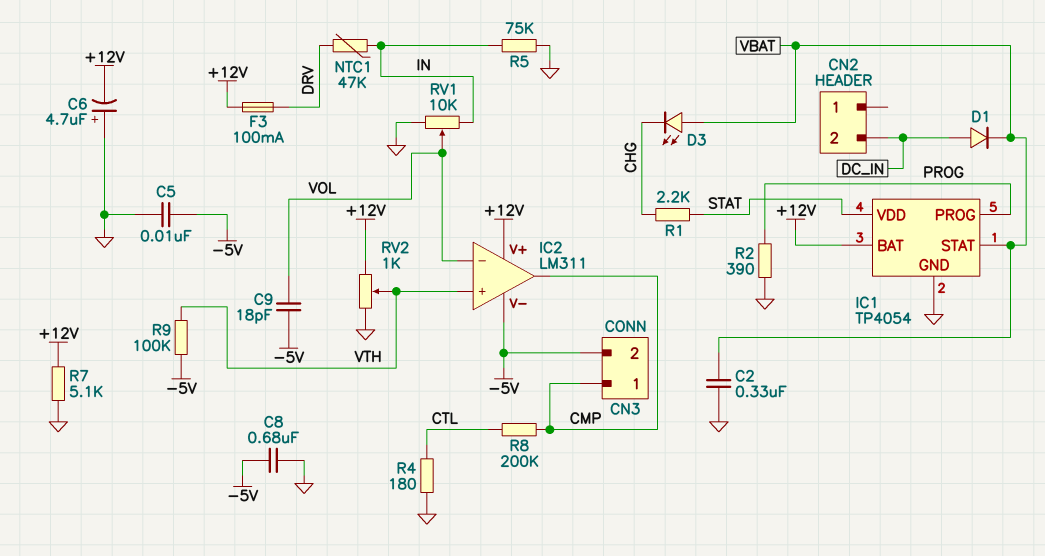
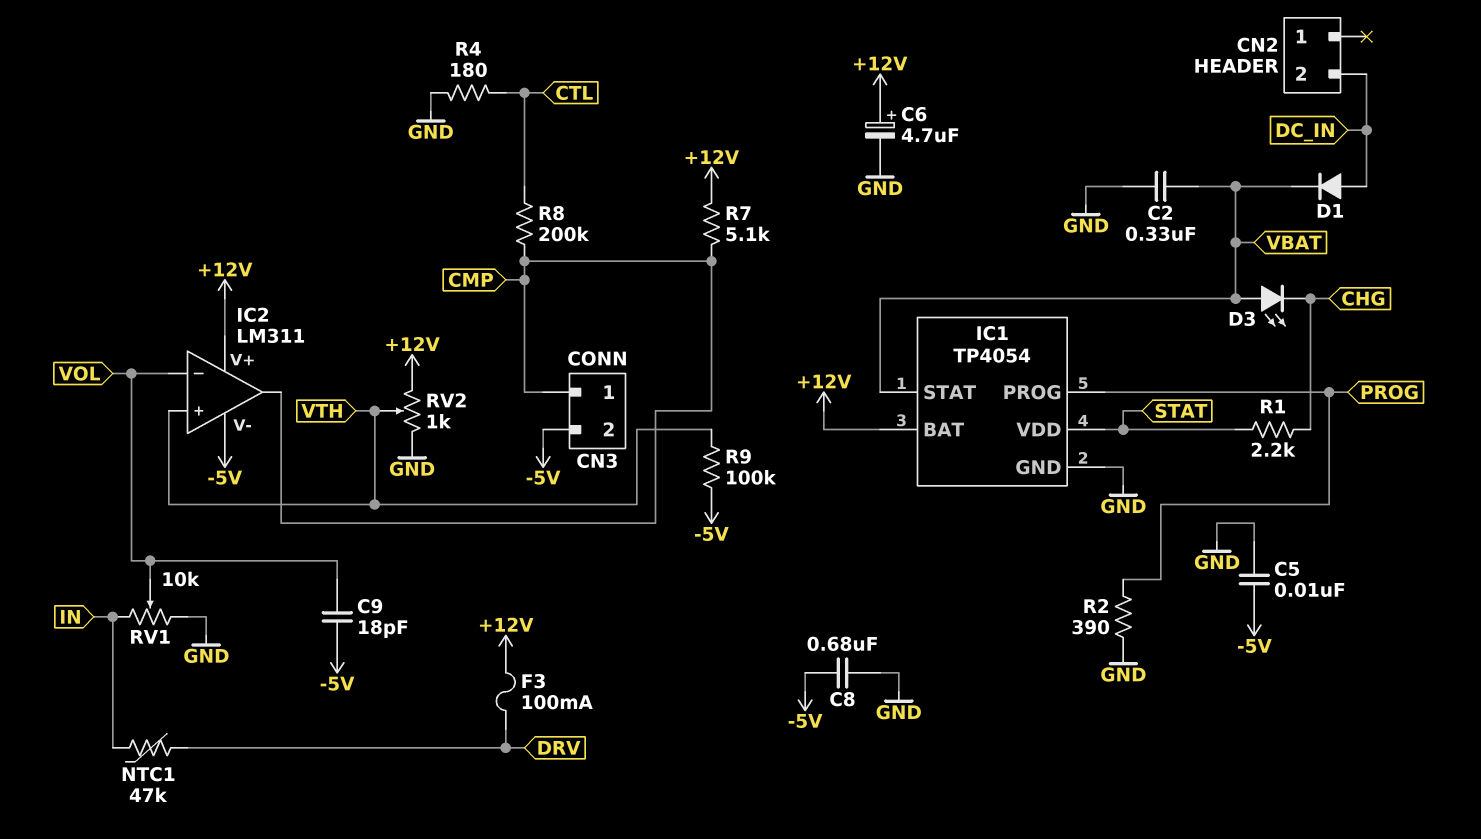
C6: 4.7uF (plus GND, minus +12V) -> 4.7uF (plus +12V, minus GND)
R5: 75k (GND, IN) -> none
R7: 5.1k (+12V, GND) -> 5.1k (+12V, CMP)

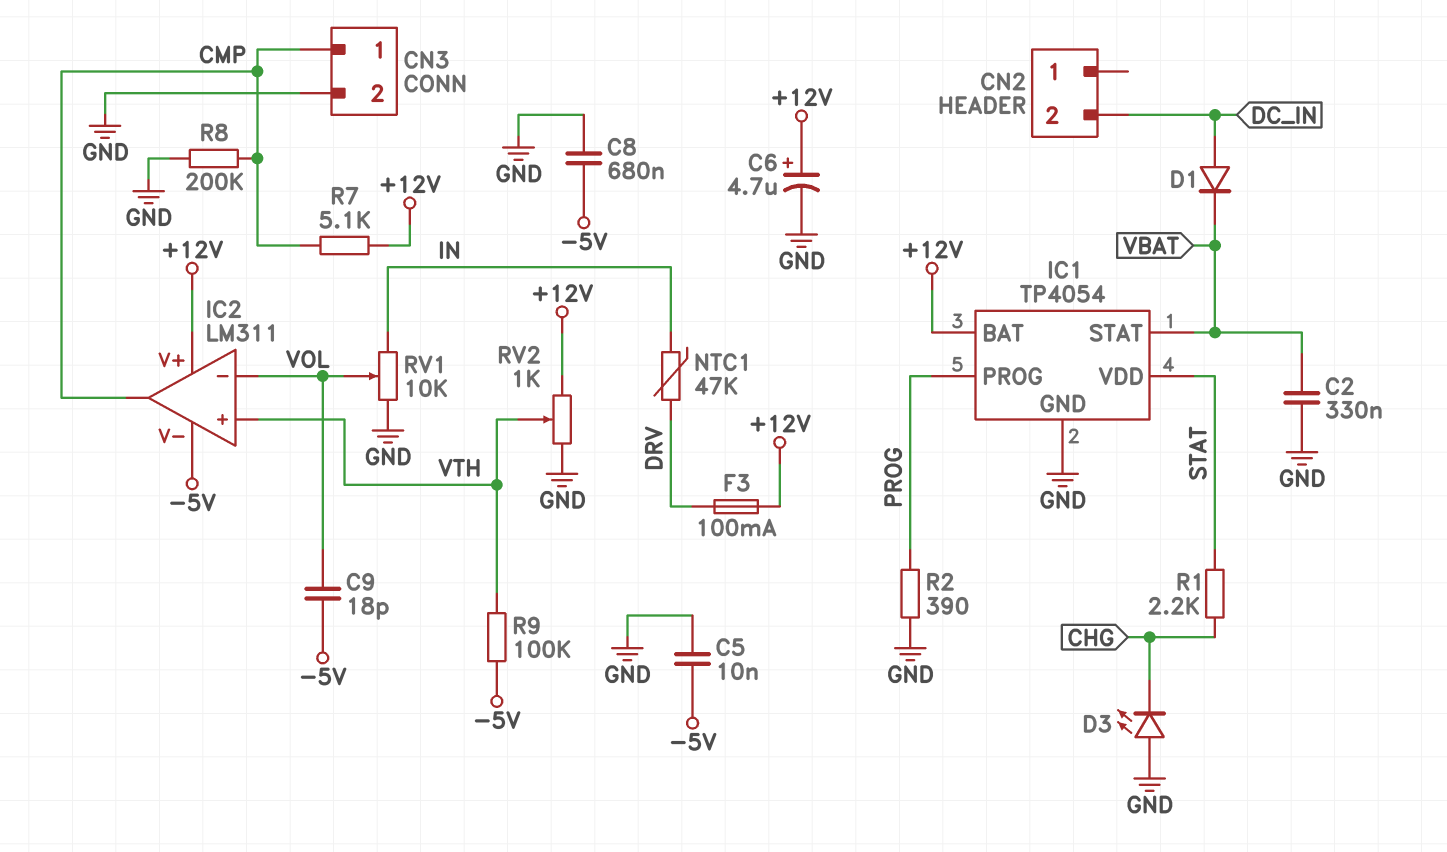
CN3 pin 2: -5V -> GND
D3: LED (A VBAT, K CHG) -> LED (A GND, K CHG)
R4: 180 (CTL, GND) -> none
R8: 200k (CMP, CTL) -> 200k (CMP, GND)

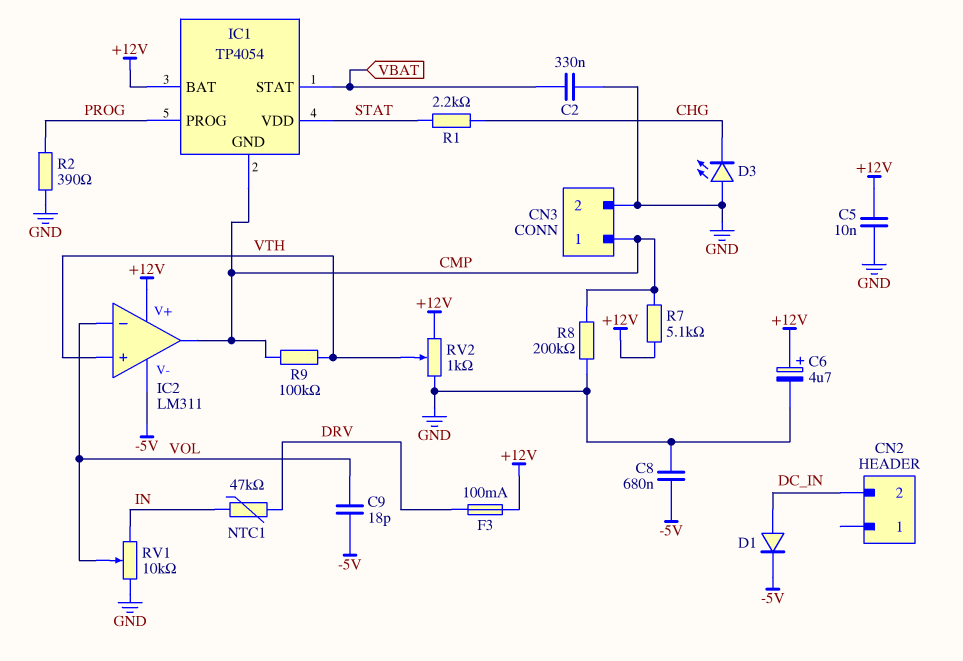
C5: 10nF (-5V, GND) -> 10nF (+12V, GND)
D1: diode (A DC_IN, K VBAT) -> diode (A DC_IN, K -5V)
IC1 pin GND: GND -> CMP
R9: 100k (-5V, VTH) -> 100k (CMP, VTH)

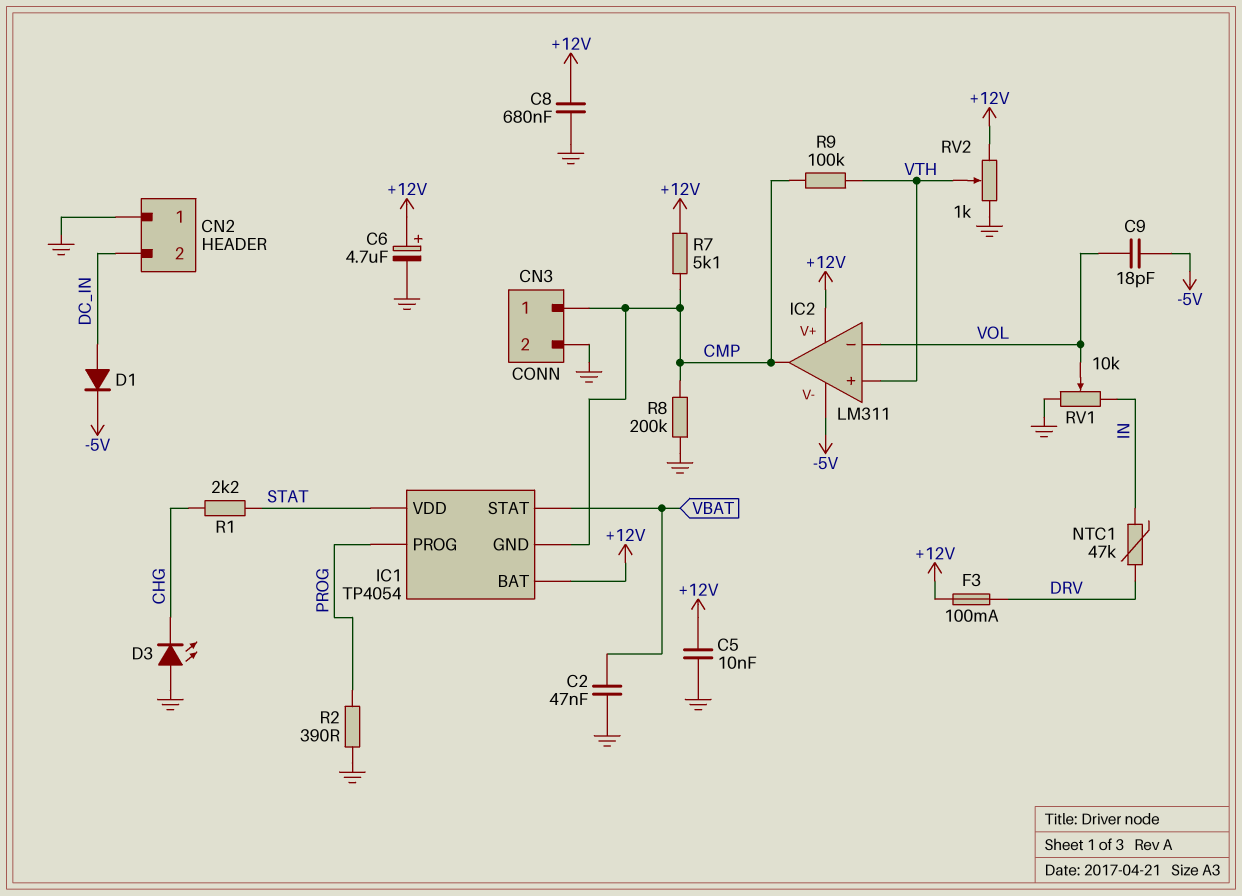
C2: 330nF (GND, VBAT) -> 47nF (GND, VBAT)
C8: 680nF (-5V, GND) -> 680nF (+12V, GND)
CN2 pin 1: none -> GND

